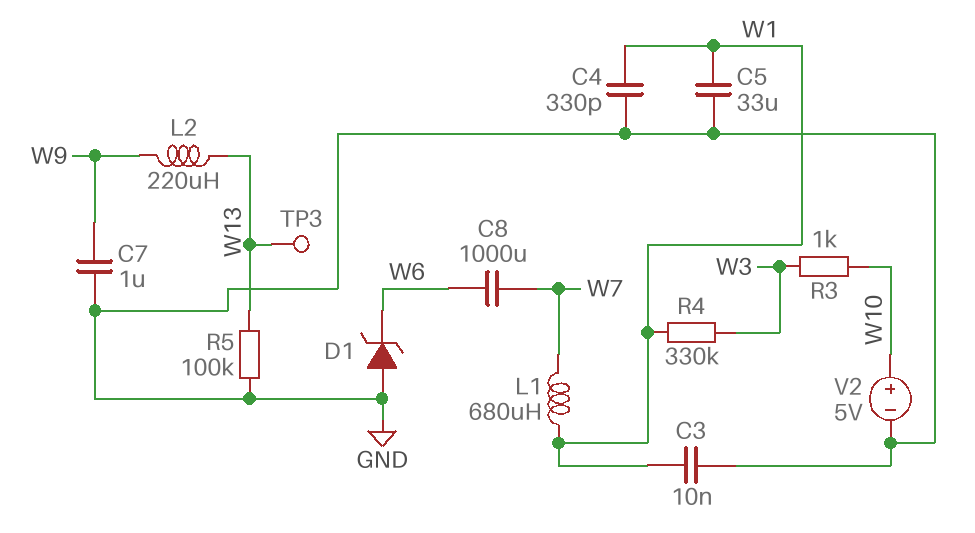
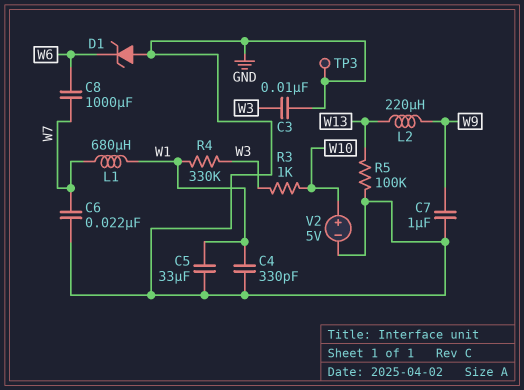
C3: 10nF (GND, W1) -> 10nF (GND, W3)
C6: none -> 22nF (GND, W7)
TP3: test point (W13) -> test point (GND)

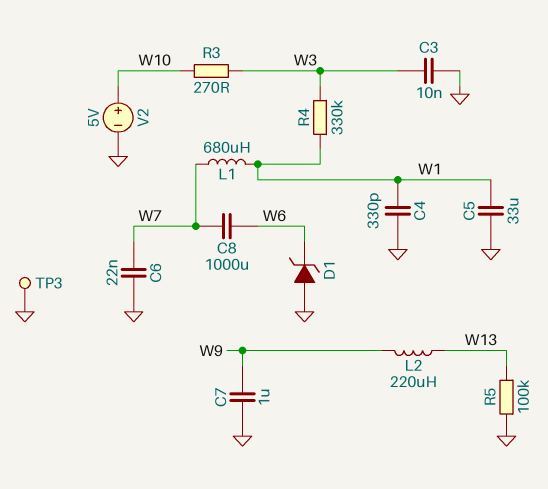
R3: 1k (W3, W10) -> 270 (W3, W10)

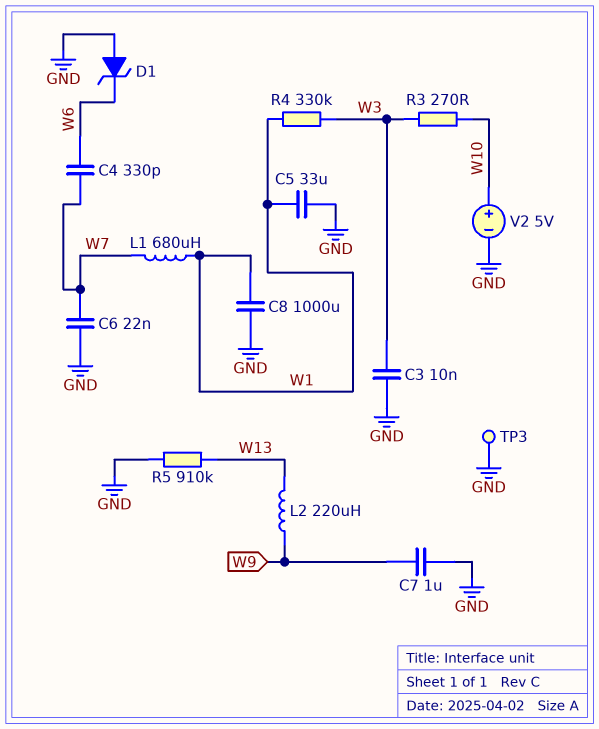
C4: 330pF (GND, W1) -> 330pF (W6, W7)
C8: 1000uF (W6, W7) -> 1000uF (GND, W1)
R5: 100k (GND, W13) -> 910k (GND, W13)

